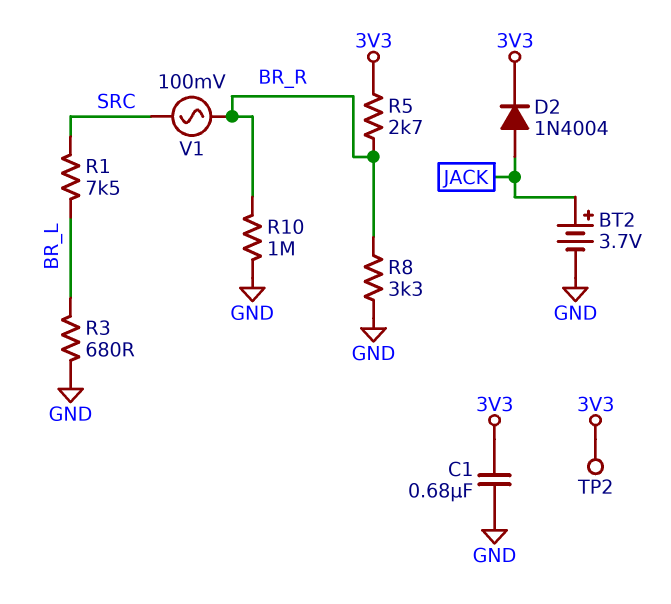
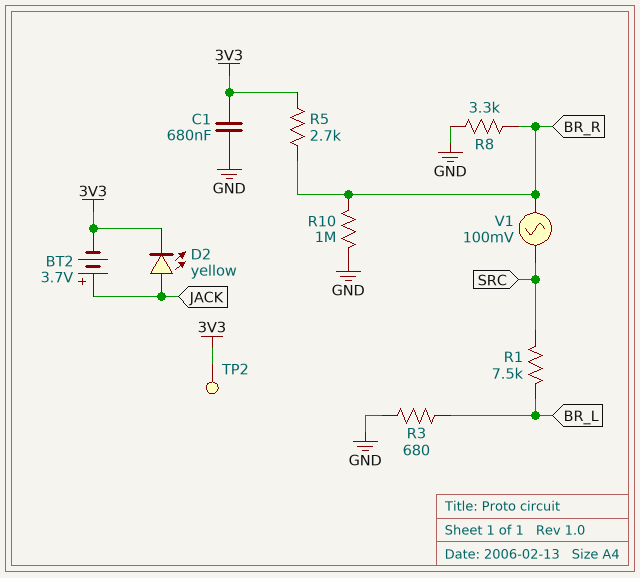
BT2: 3.7V (plus JACK, minus GND) -> 3.7V (plus JACK, minus 3V3)
D2: diode 1N4004 (A JACK, K 3V3) -> LED yellow (A JACK, K 3V3)

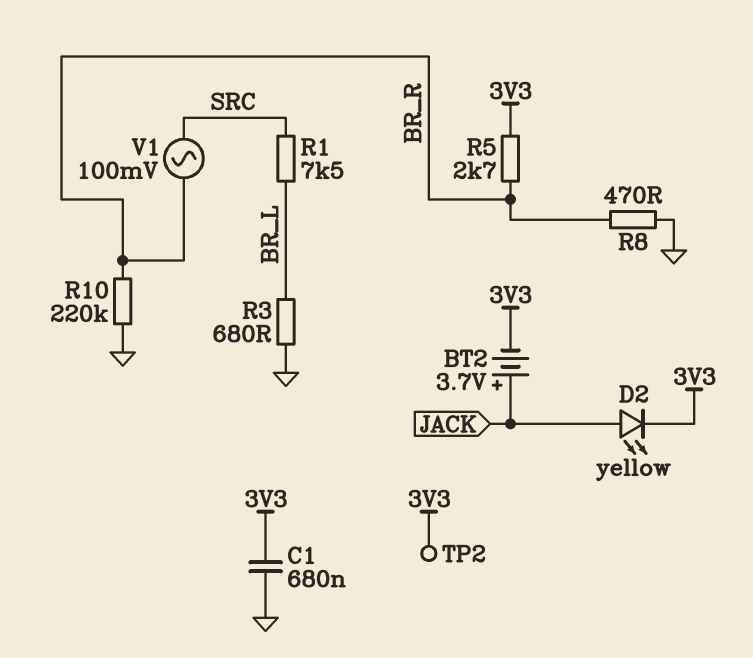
R8: 3.3k (BR_R, GND) -> 470 (BR_R, GND)
R10: 1M (BR_R, GND) -> 220k (BR_R, GND)

